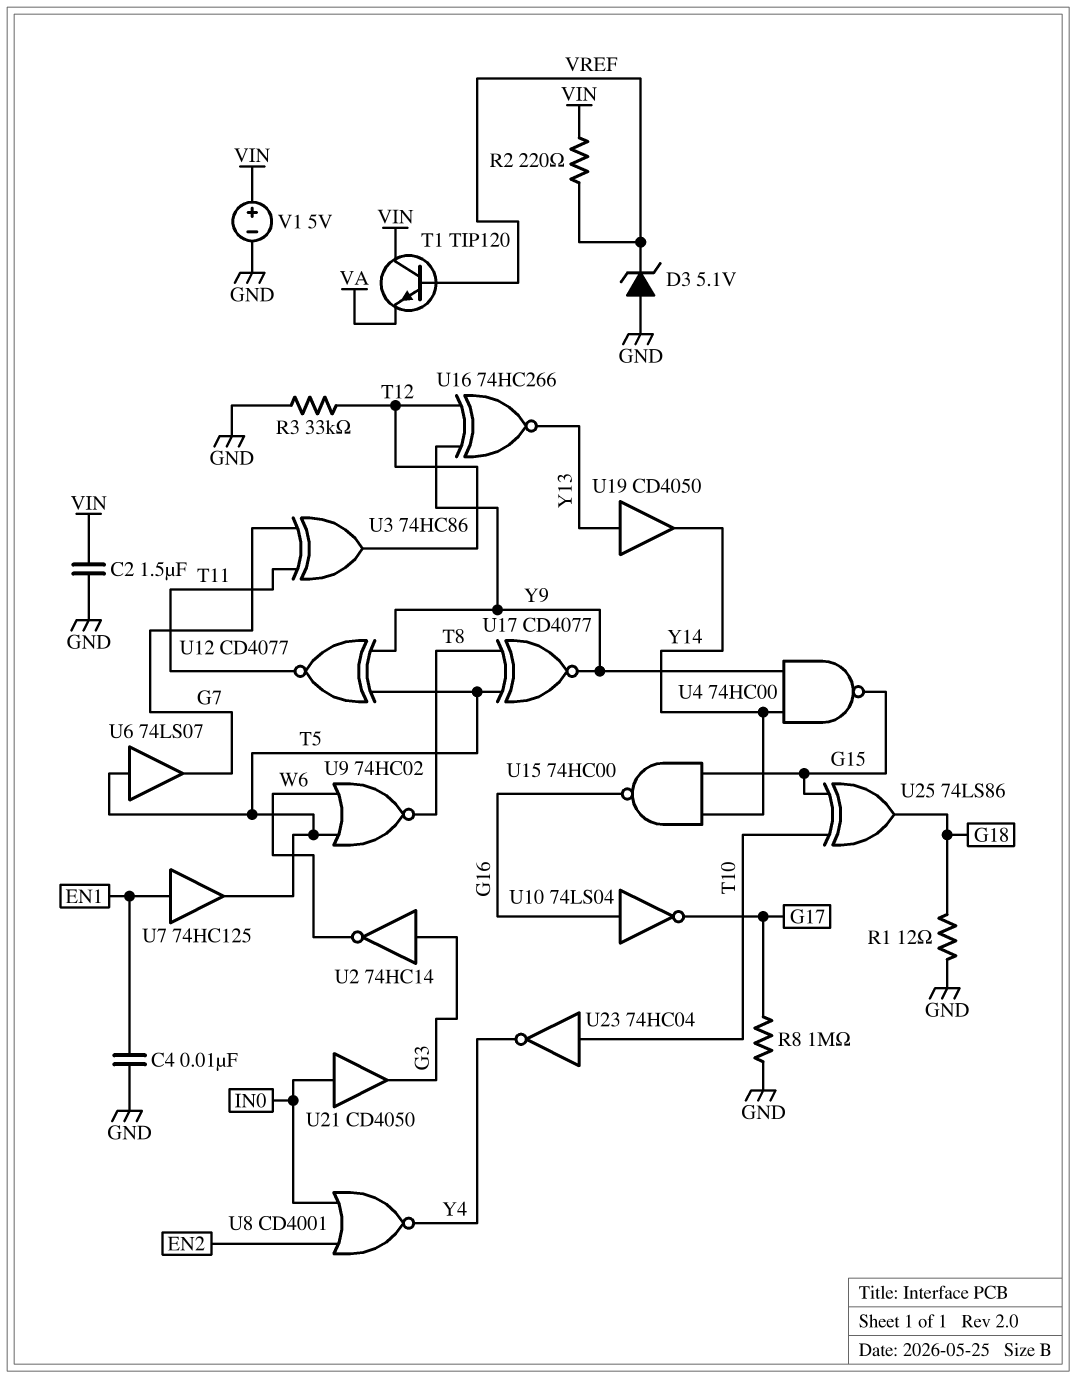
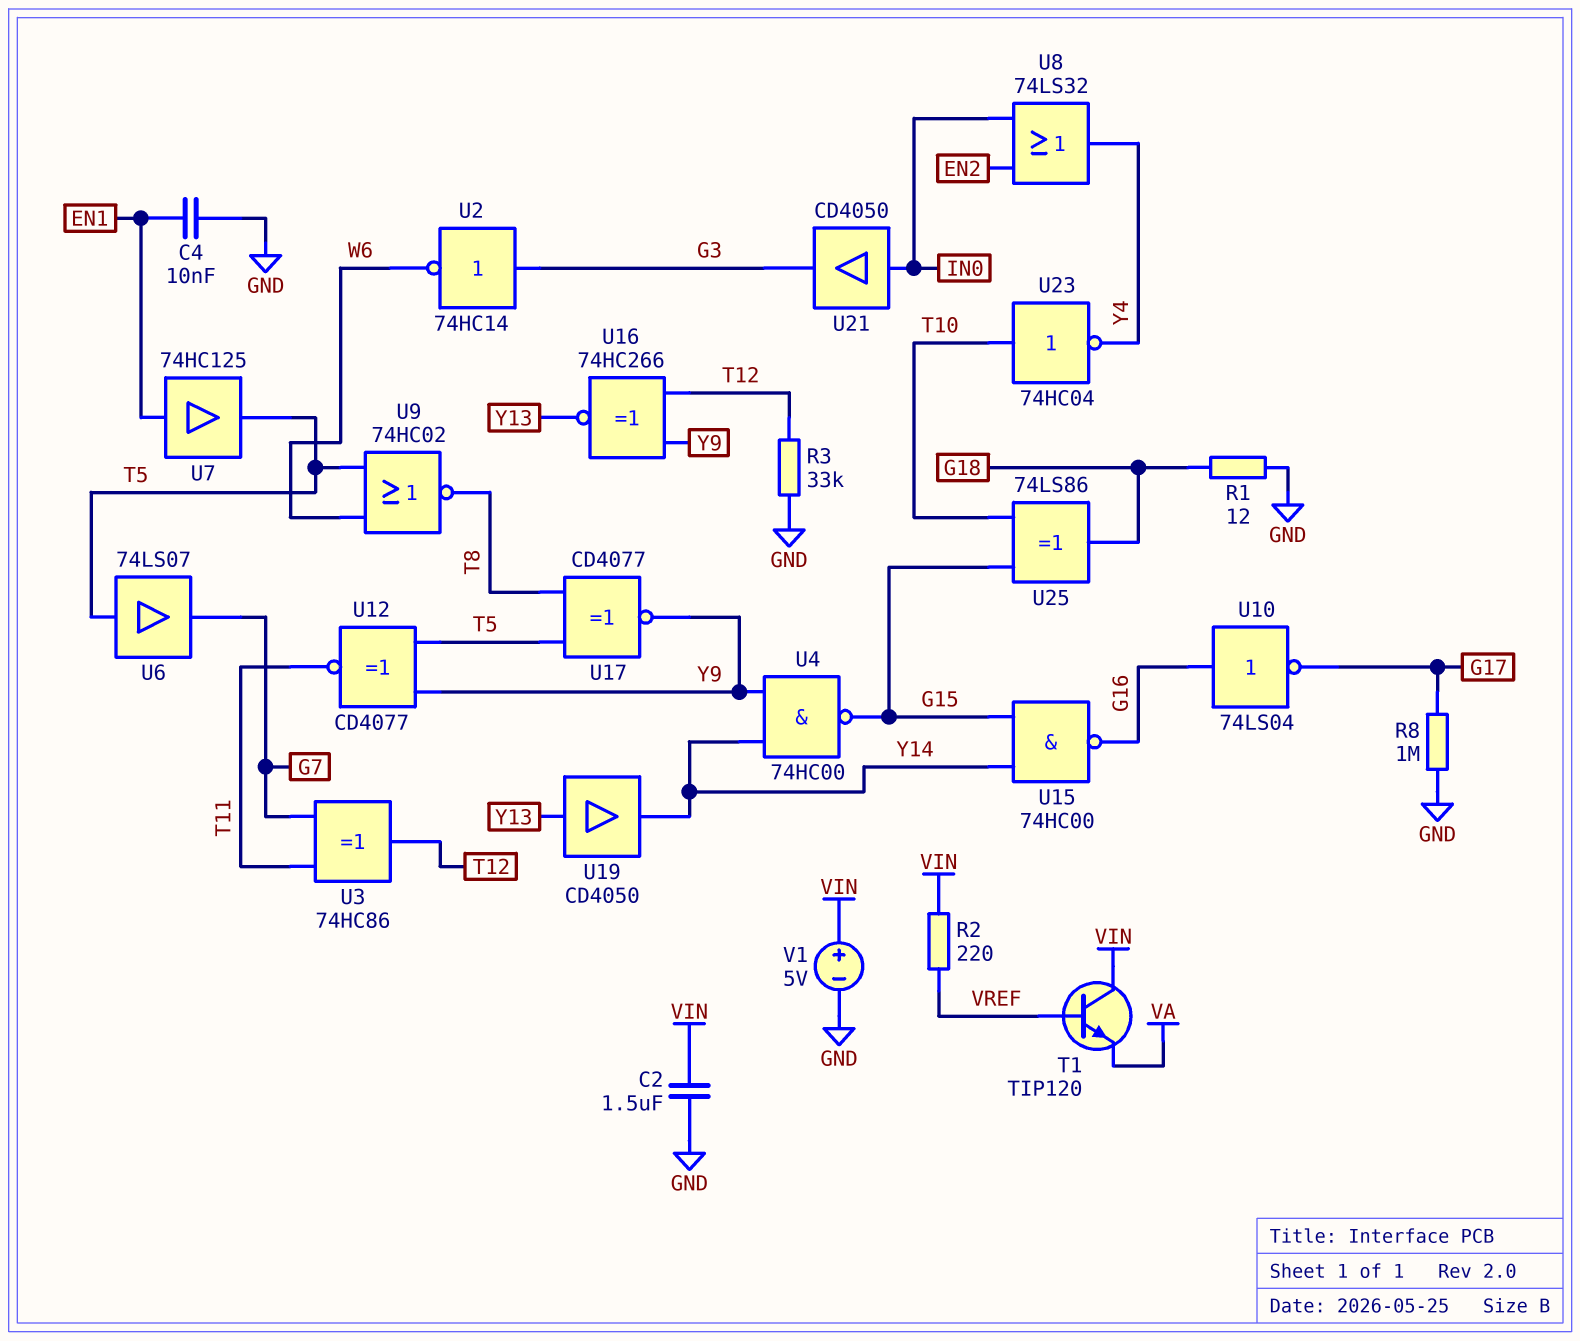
D3: zener 5.1V (A GND, K VREF) -> none
U8: NOR CD4001 (in EN2, in IN0, out Y4) -> OR 74LS32 (in EN2, in IN0, out Y4)

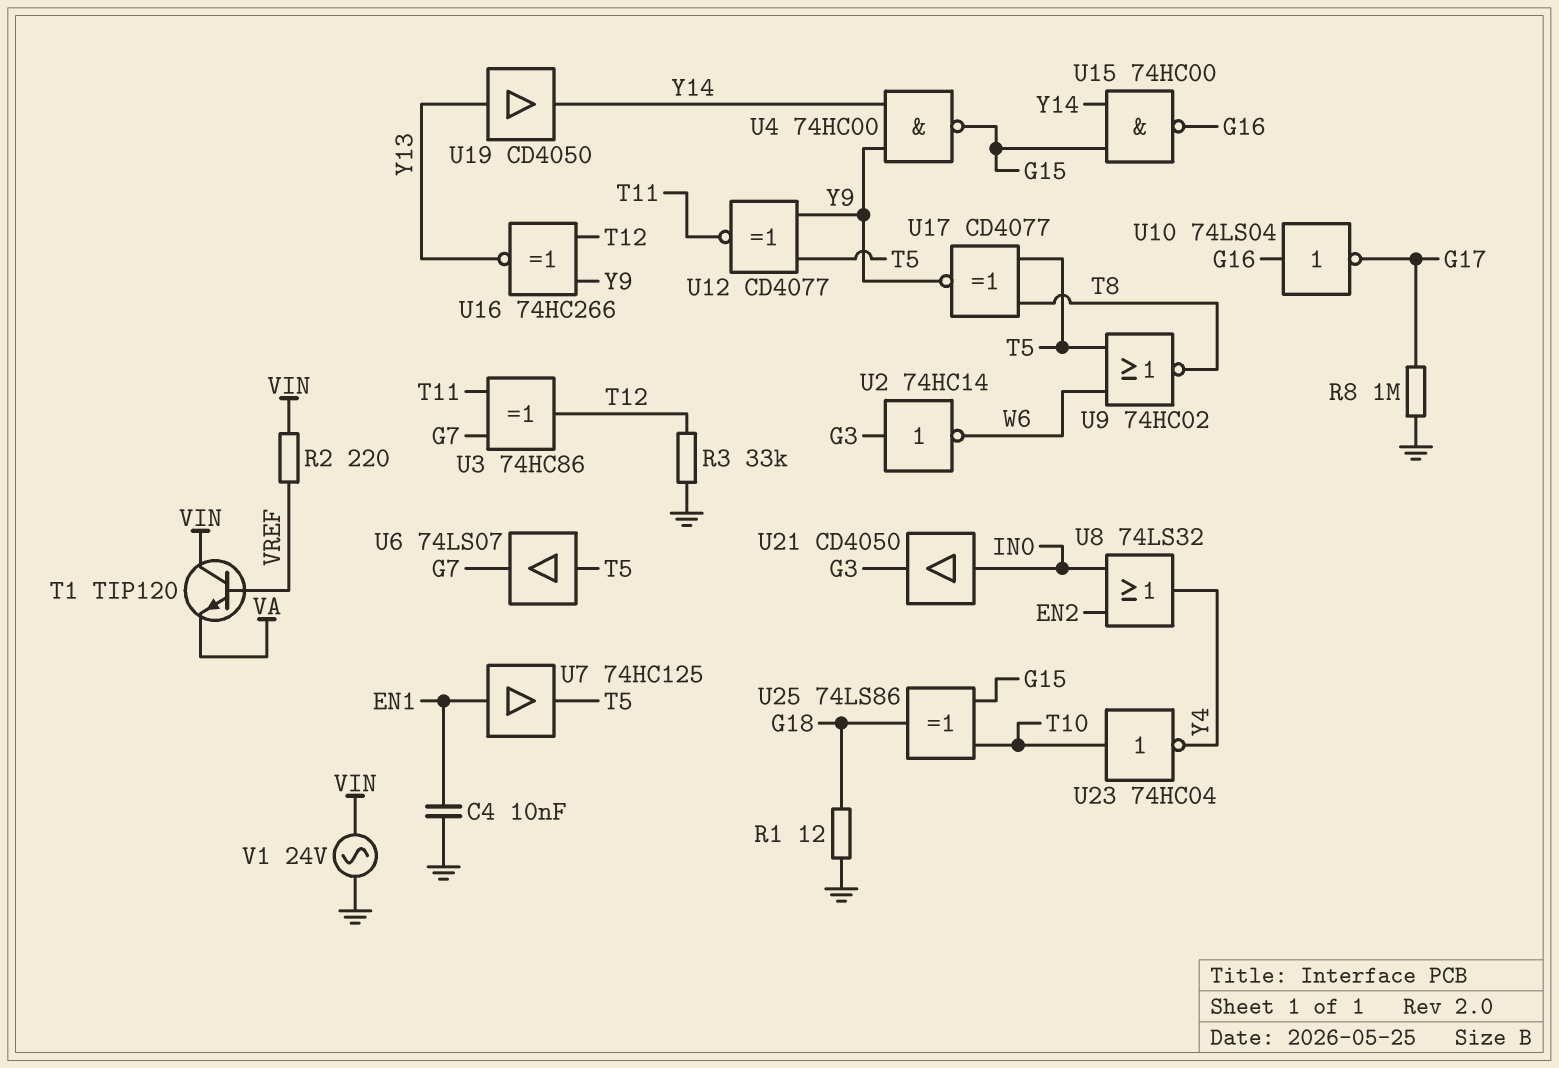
C2: 1.5uF (GND, VIN) -> none
V1: 5V (plus VIN, minus GND) -> AC 24V (GND, VIN)

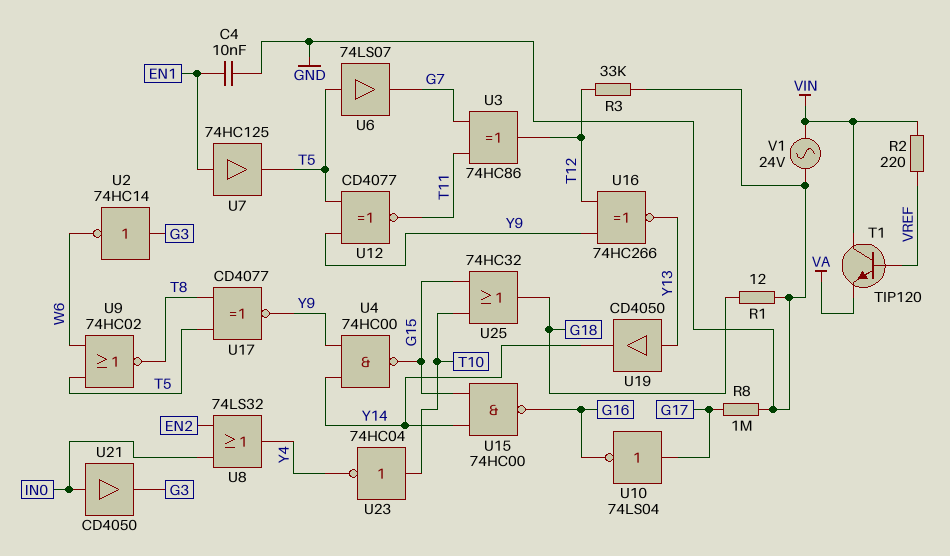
U10: NOT 74LS04 (in G16, out G17) -> NOT 74LS04 (in G17, out G16)
U25: XOR 74LS86 (in G15, in T10, out G18) -> OR 74HC32 (in G15, in T10, out G18)

